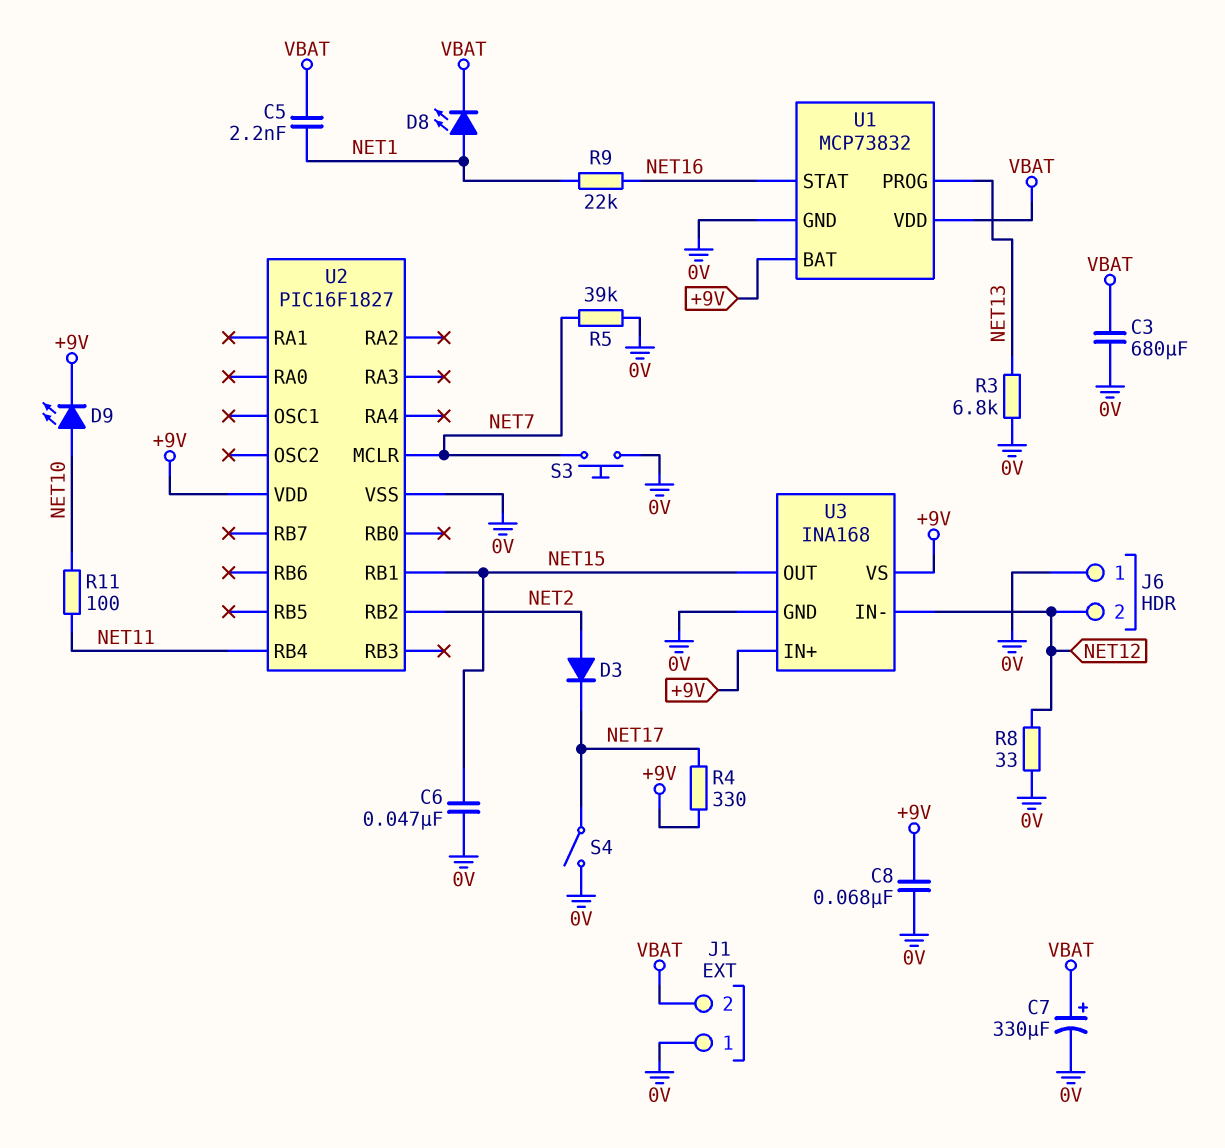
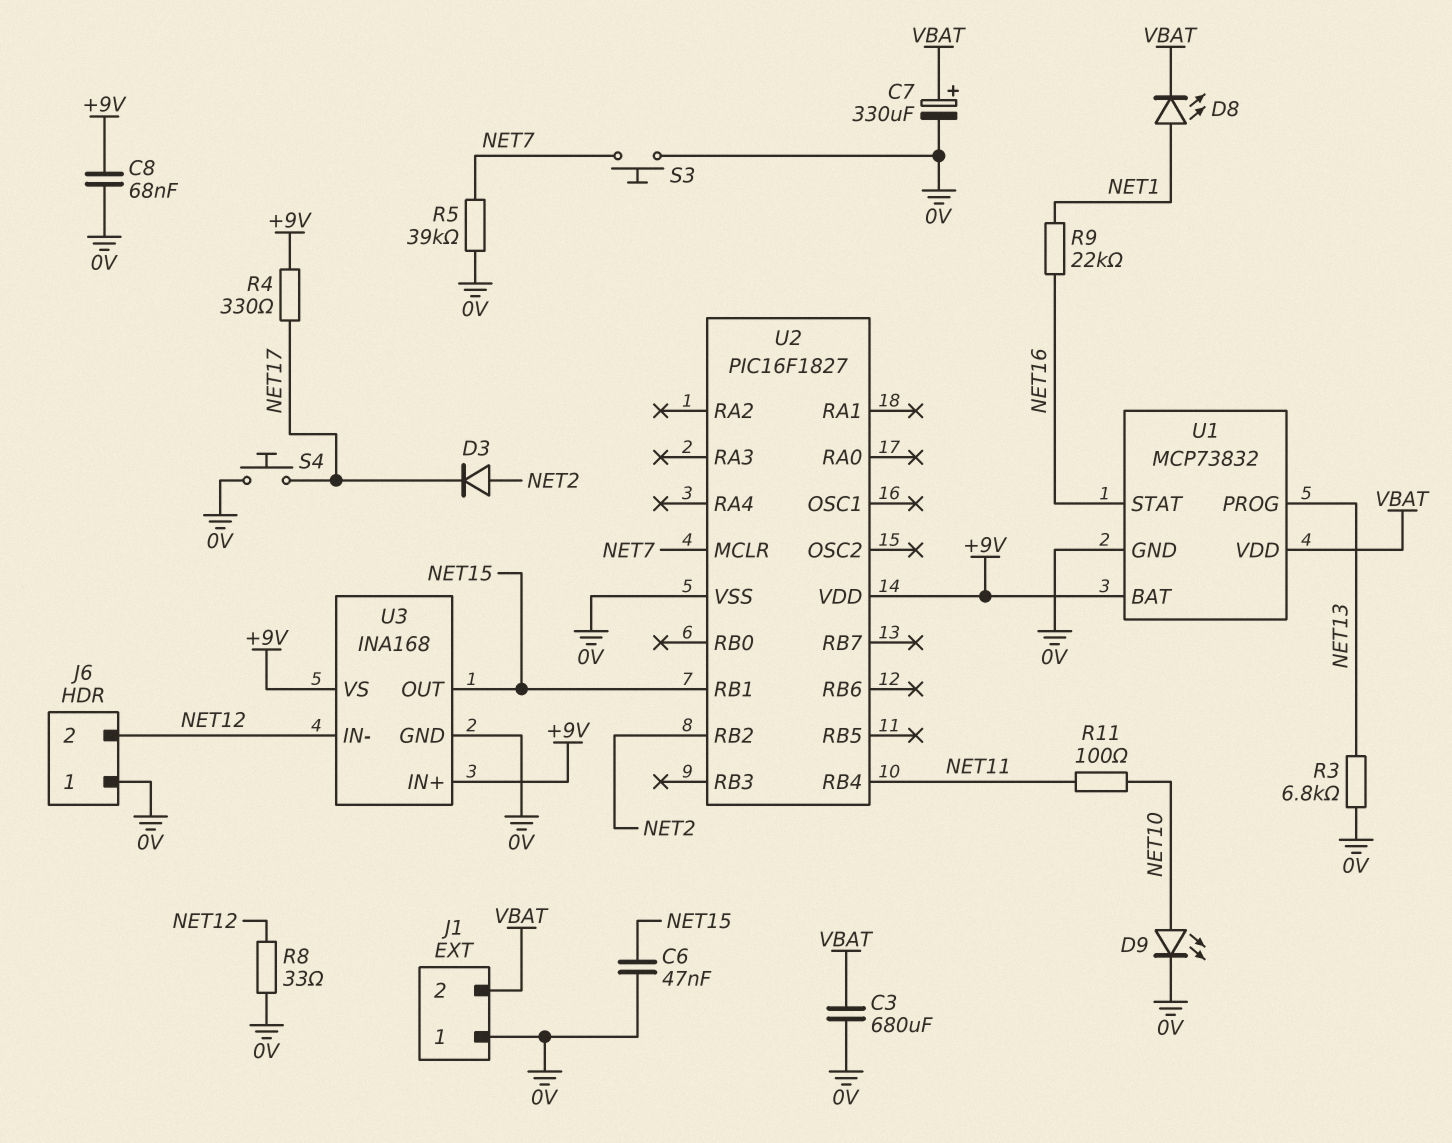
C5: 2.2nF (NET1, VBAT) -> none
D9: LED (A NET10, K +9V) -> LED (A NET10, K 0V)
S4: switch (0V, NET17) -> button (0V, NET17)

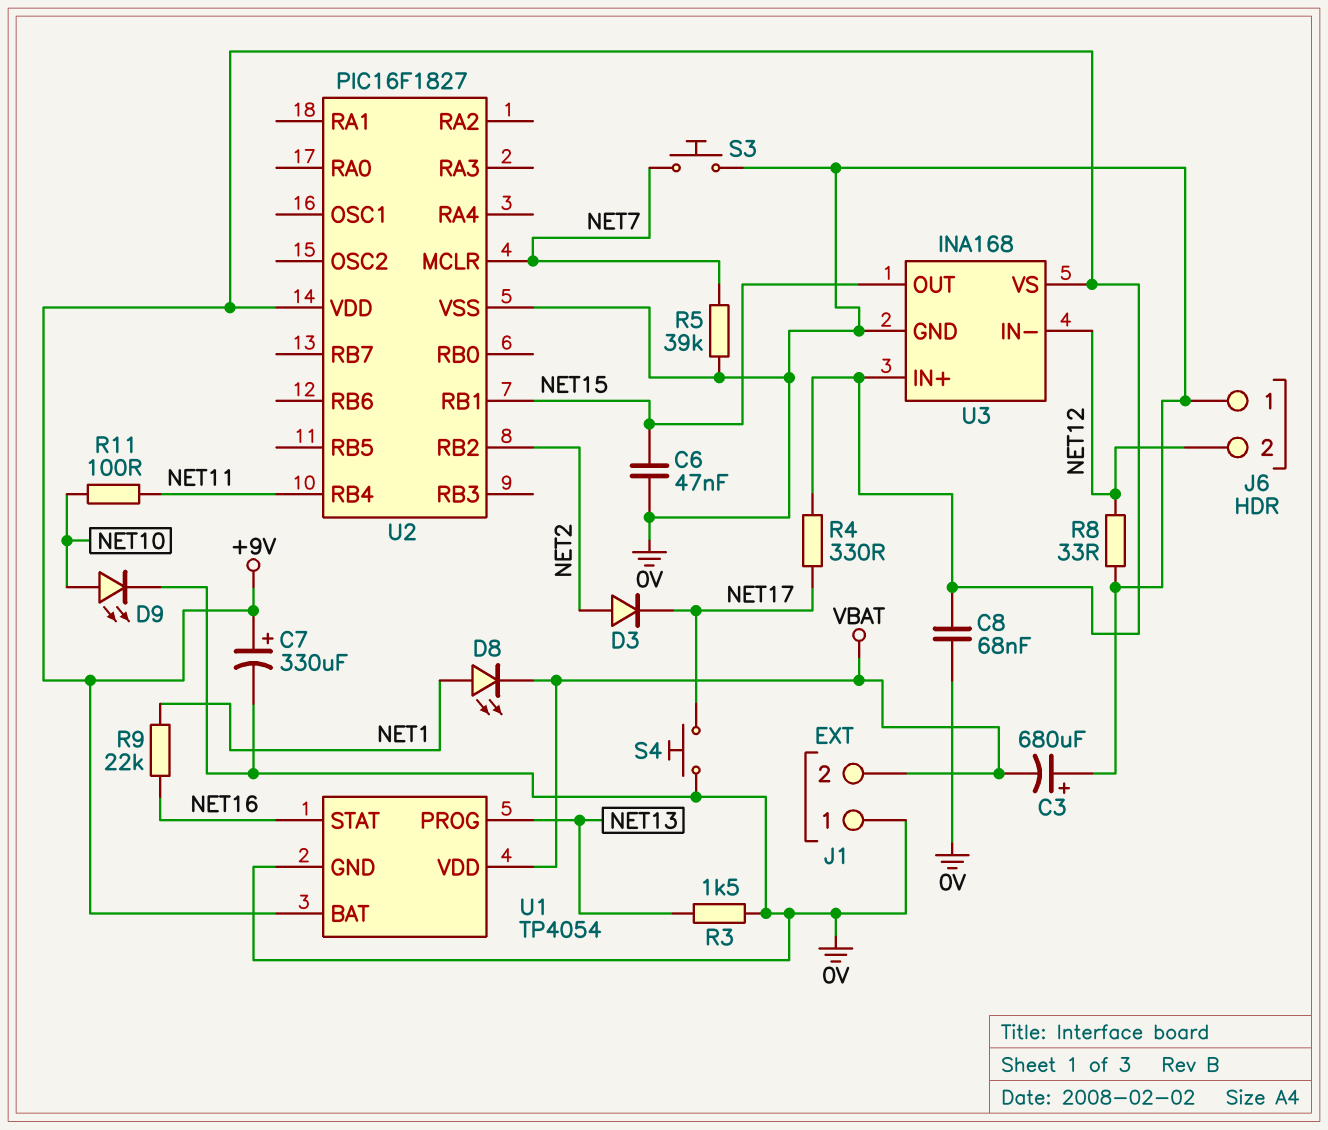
C3: 680uF (0V, VBAT) -> 680uF (plus 0V, minus VBAT)
C7: 330uF (plus VBAT, minus 0V) -> 330uF (plus +9V, minus 0V)
R3: 6.8k (0V, NET13) -> 1.5k (0V, NET13)
U1: MCP73832 -> TP4054

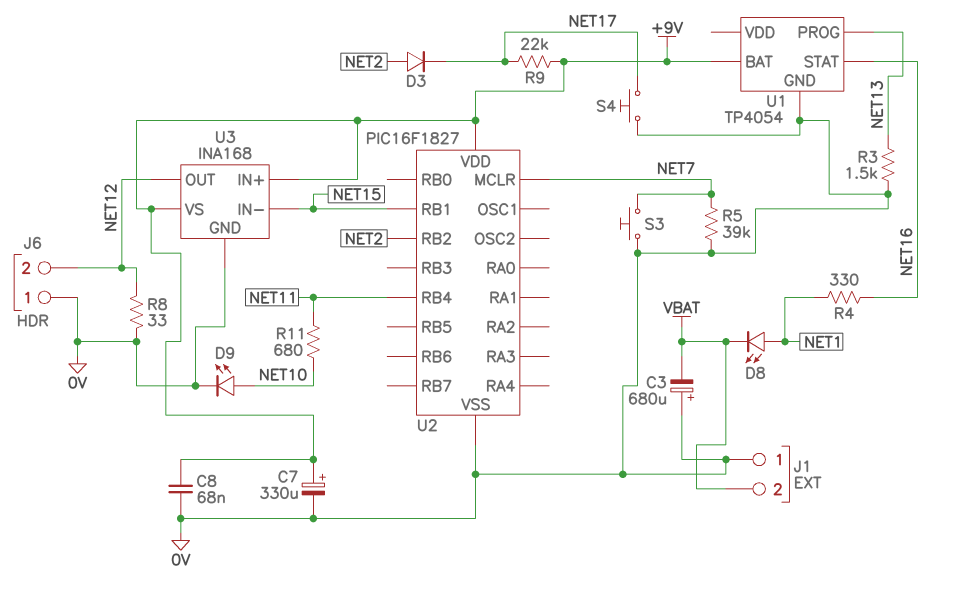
C6: 47nF (0V, NET15) -> none
R4: 330 (+9V, NET17) -> 330 (NET1, NET16)
R9: 22k (NET1, NET16) -> 22k (+9V, NET17)
R11: 100 (NET10, NET11) -> 680 (NET10, NET11)
U1 pin VDD: VBAT -> none
U3 pin IN-: NET12 -> NET15
U3 pin OUT: NET15 -> NET12

